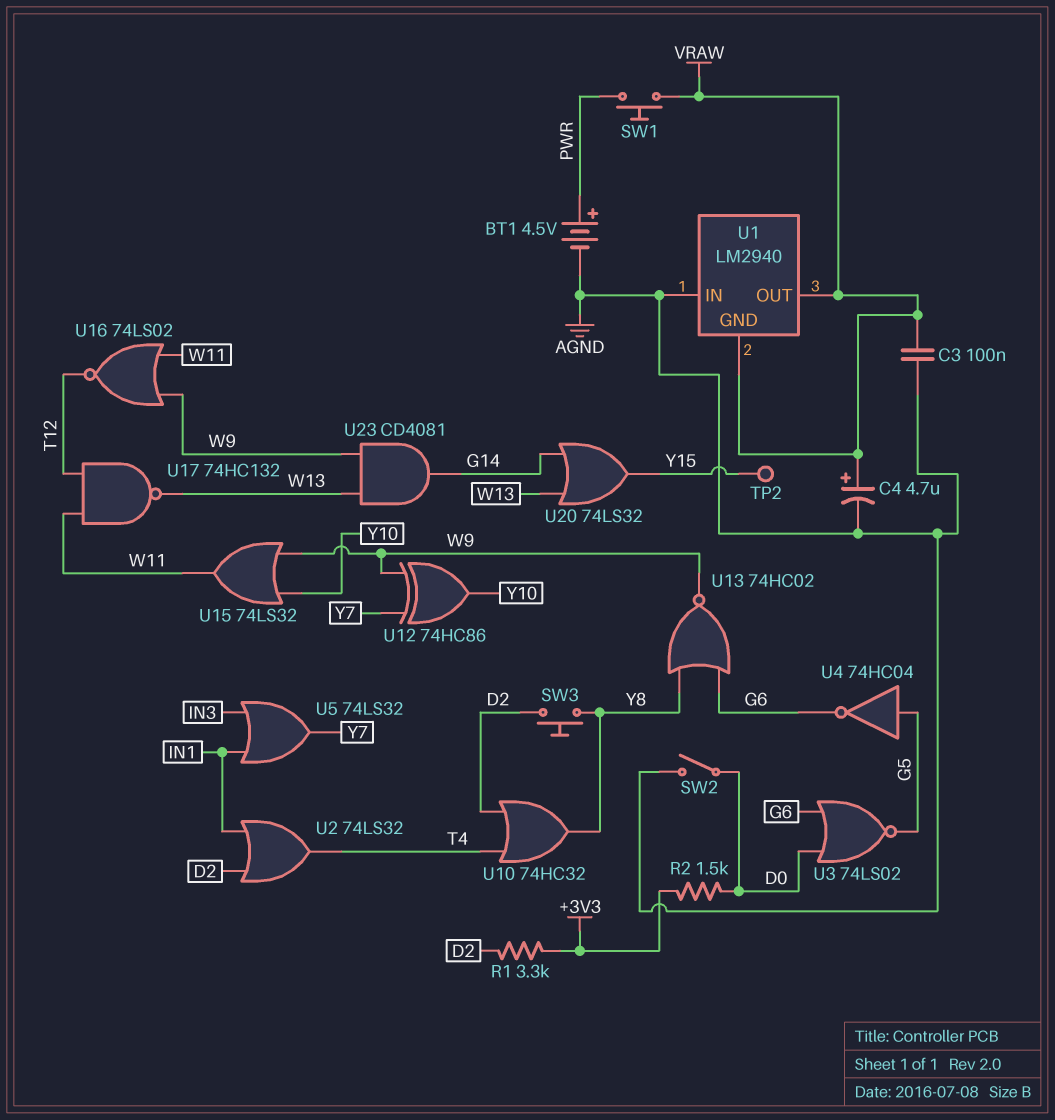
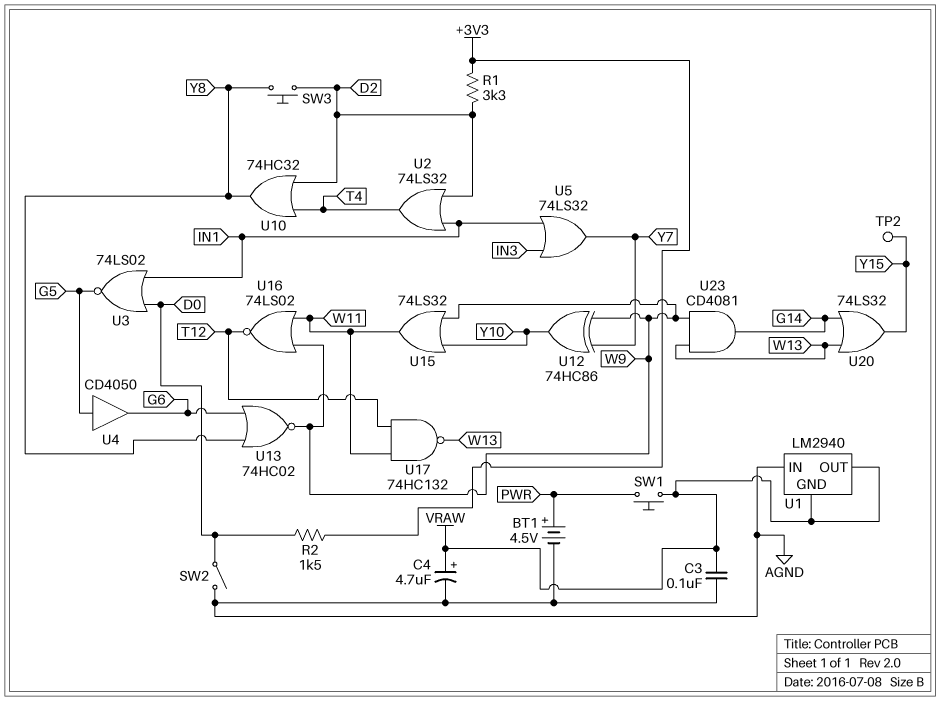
U3: NOR 74LS02 (in D0, in G6, out G5) -> NOR 74LS02 (in D0, in IN1, out G5)
U4: NOT 74HC04 (in G5, out G6) -> buffer CD4050 (in G5, out G6)

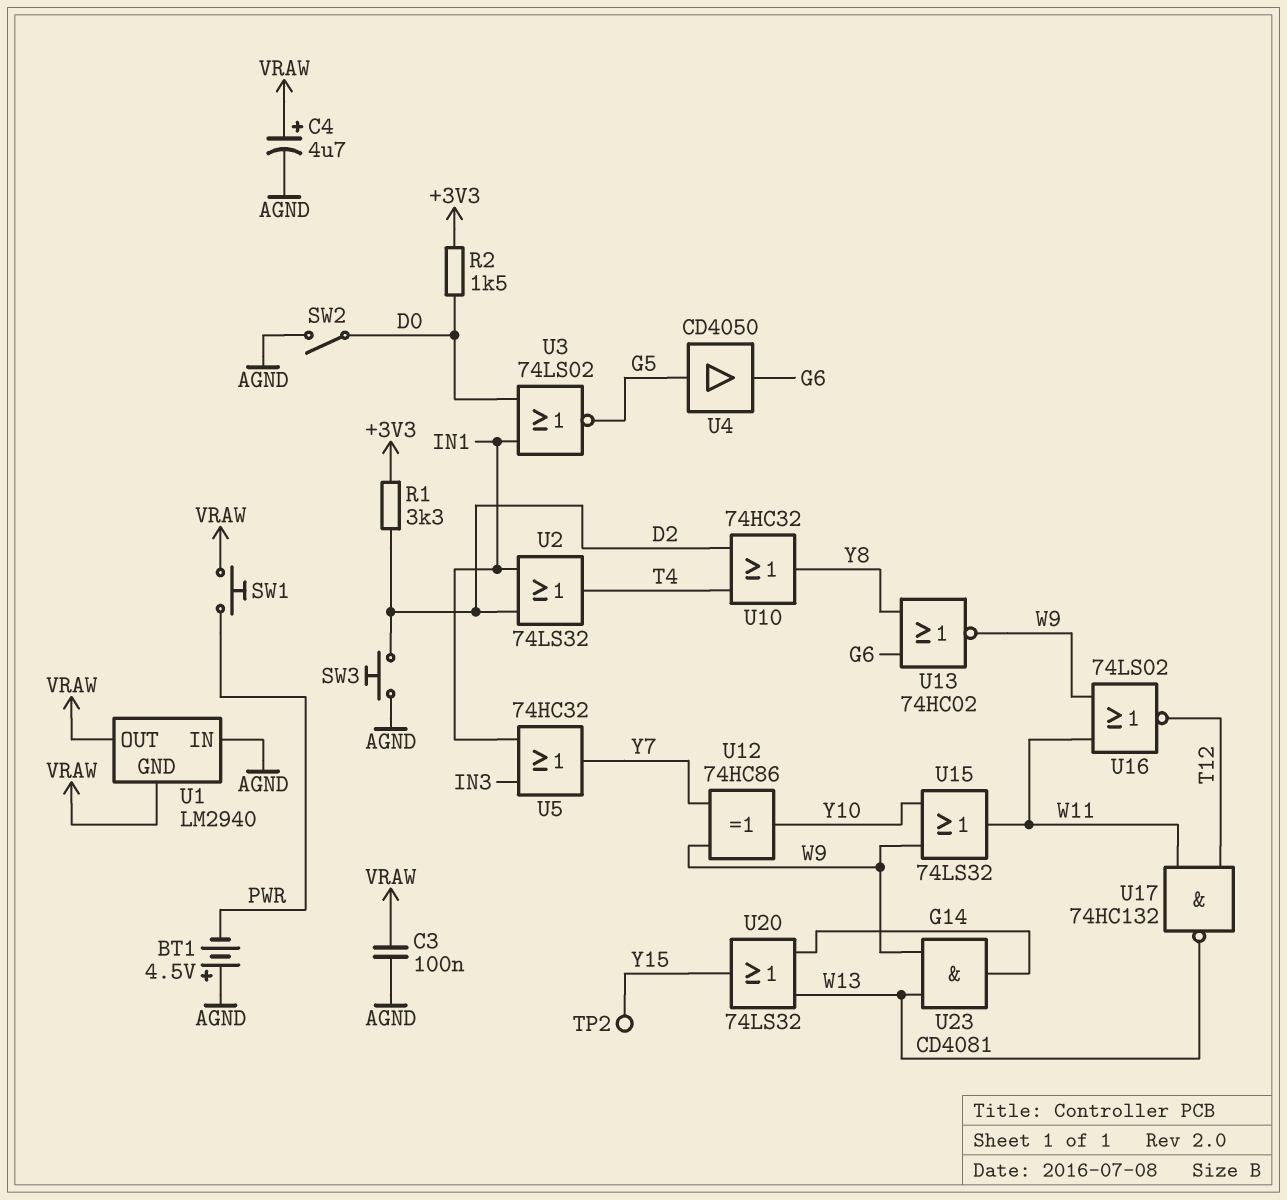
BT1: 4.5V (plus PWR, minus AGND) -> 4.5V (plus AGND, minus PWR)
SW3: button (D2, Y8) -> button (AGND, D2)
U5: OR 74LS32 (in IN1, in IN3, out Y7) -> OR 74HC32 (in IN1, in IN3, out Y7)

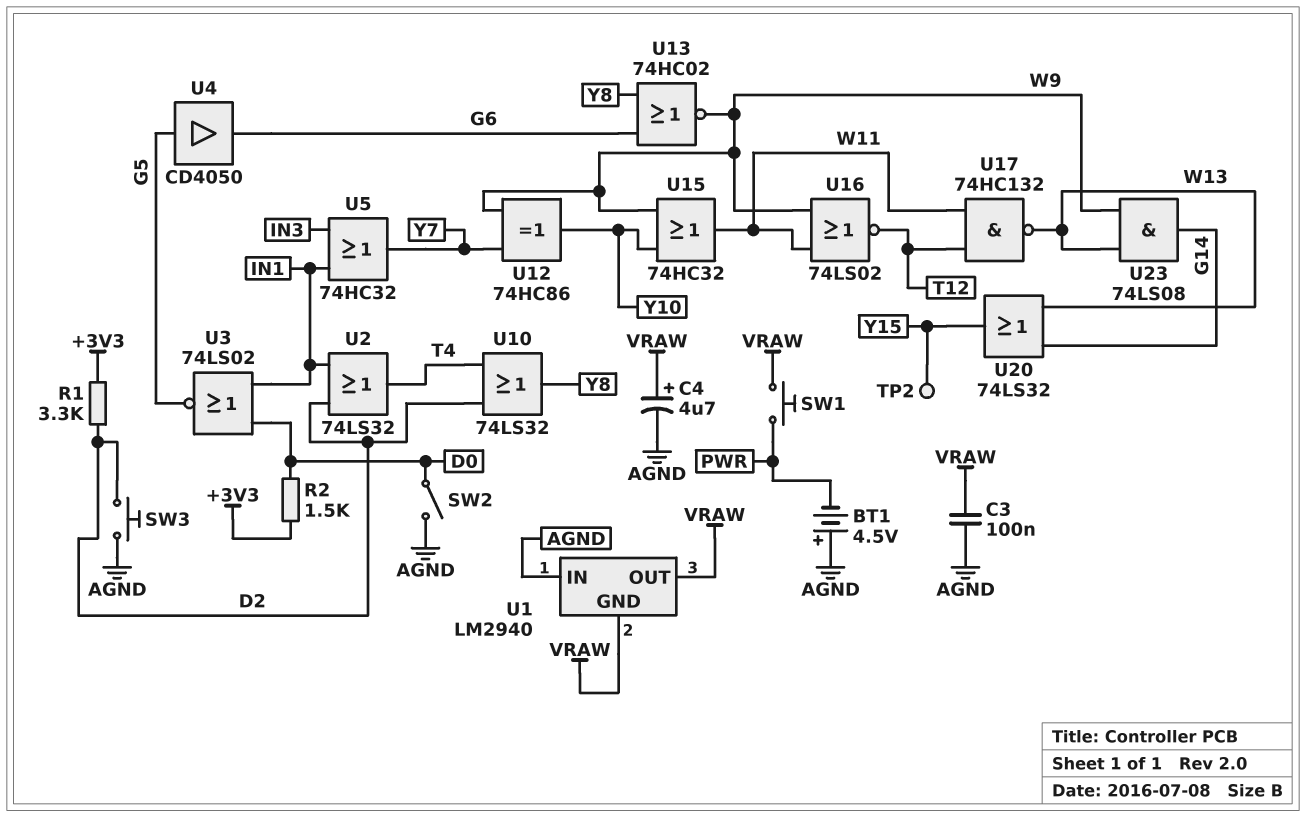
U10: OR 74HC32 (in D2, in T4, out Y8) -> OR 74LS32 (in D2, in T4, out Y8)
U15: OR 74LS32 (in W9, in Y10, out W11) -> OR 74HC32 (in W9, in Y10, out W11)
U23: AND CD4081 (in W9, in W13, out G14) -> AND 74LS08 (in W9, in W13, out G14)

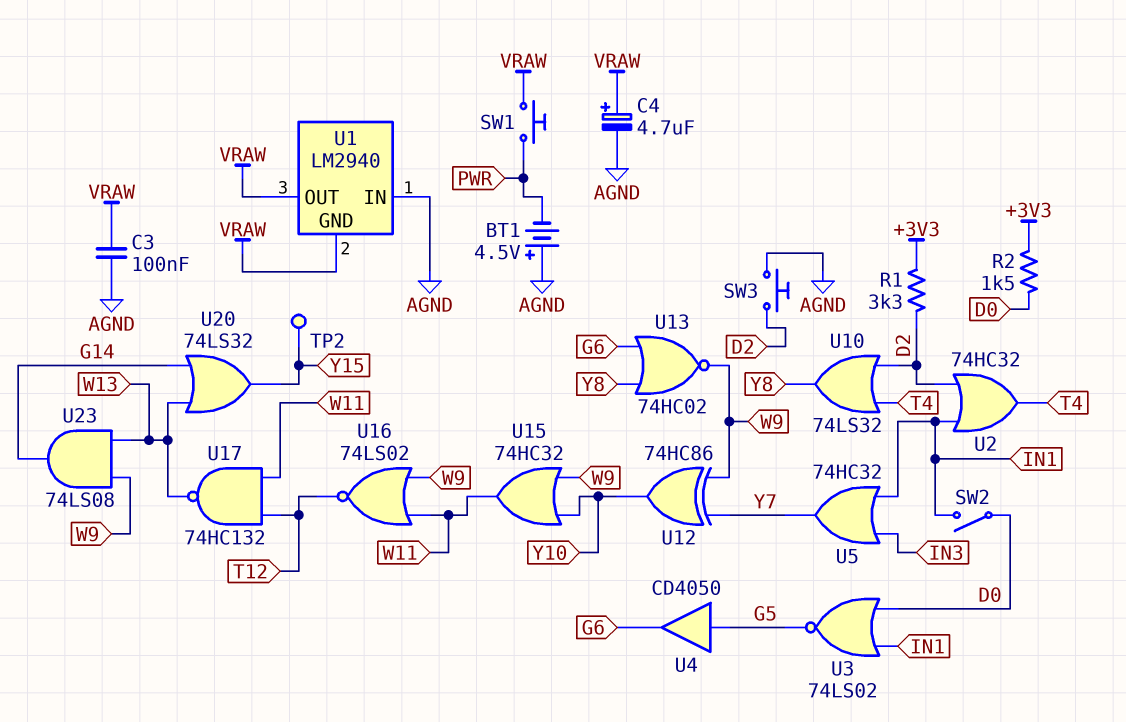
SW2: switch (AGND, D0) -> switch (D0, IN1)
U2: OR 74LS32 (in D2, in IN1, out T4) -> OR 74HC32 (in D2, in IN1, out T4)

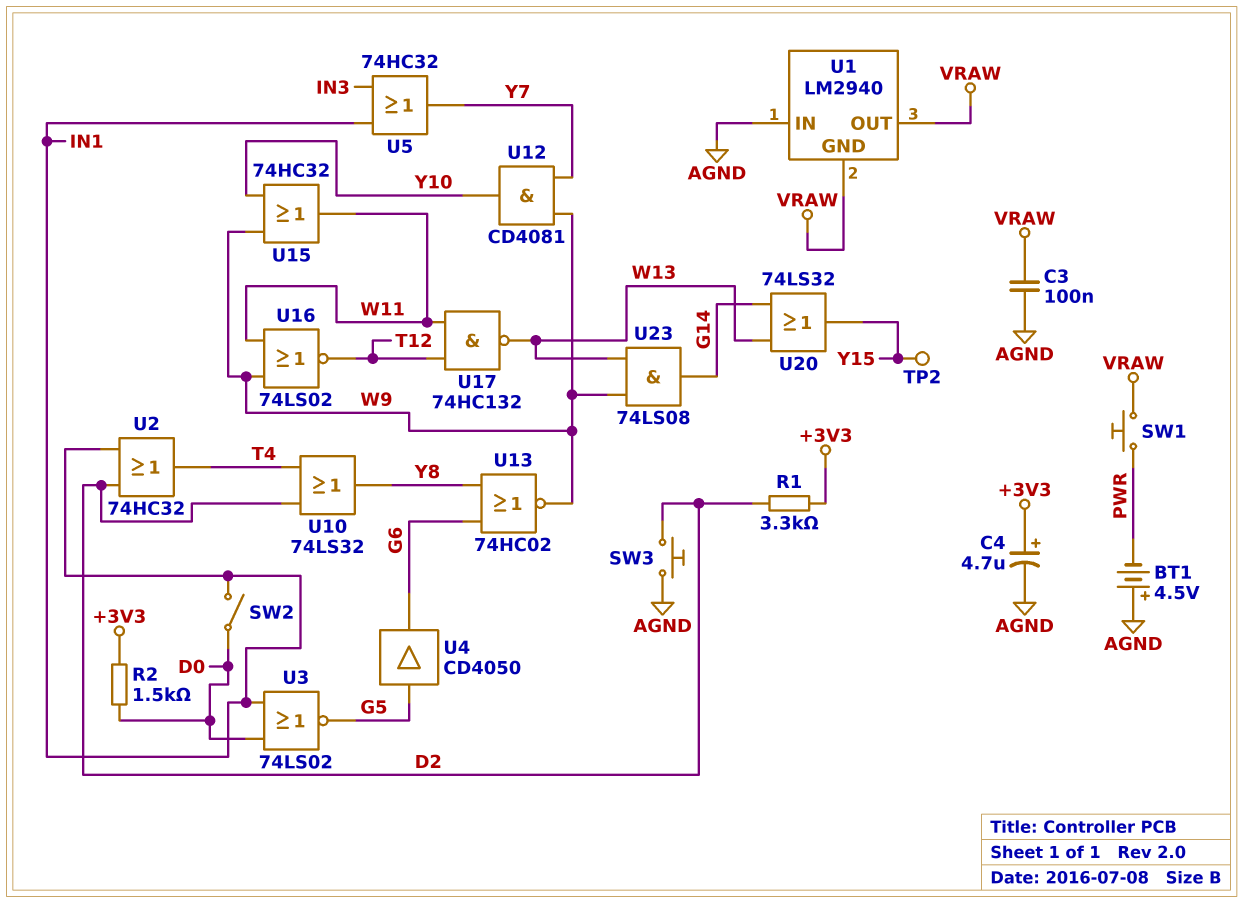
C4: 4.7uF (plus VRAW, minus AGND) -> 4.7uF (plus +3V3, minus AGND)
U12: XOR 74HC86 (in W9, in Y7, out Y10) -> AND CD4081 (in W9, in Y7, out Y10)

